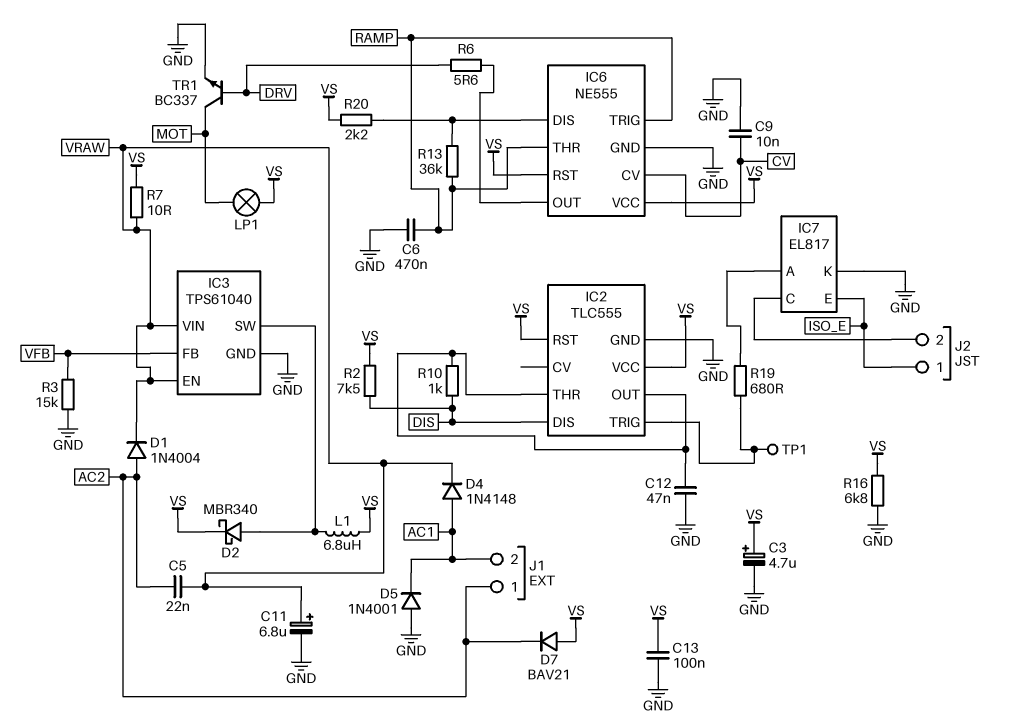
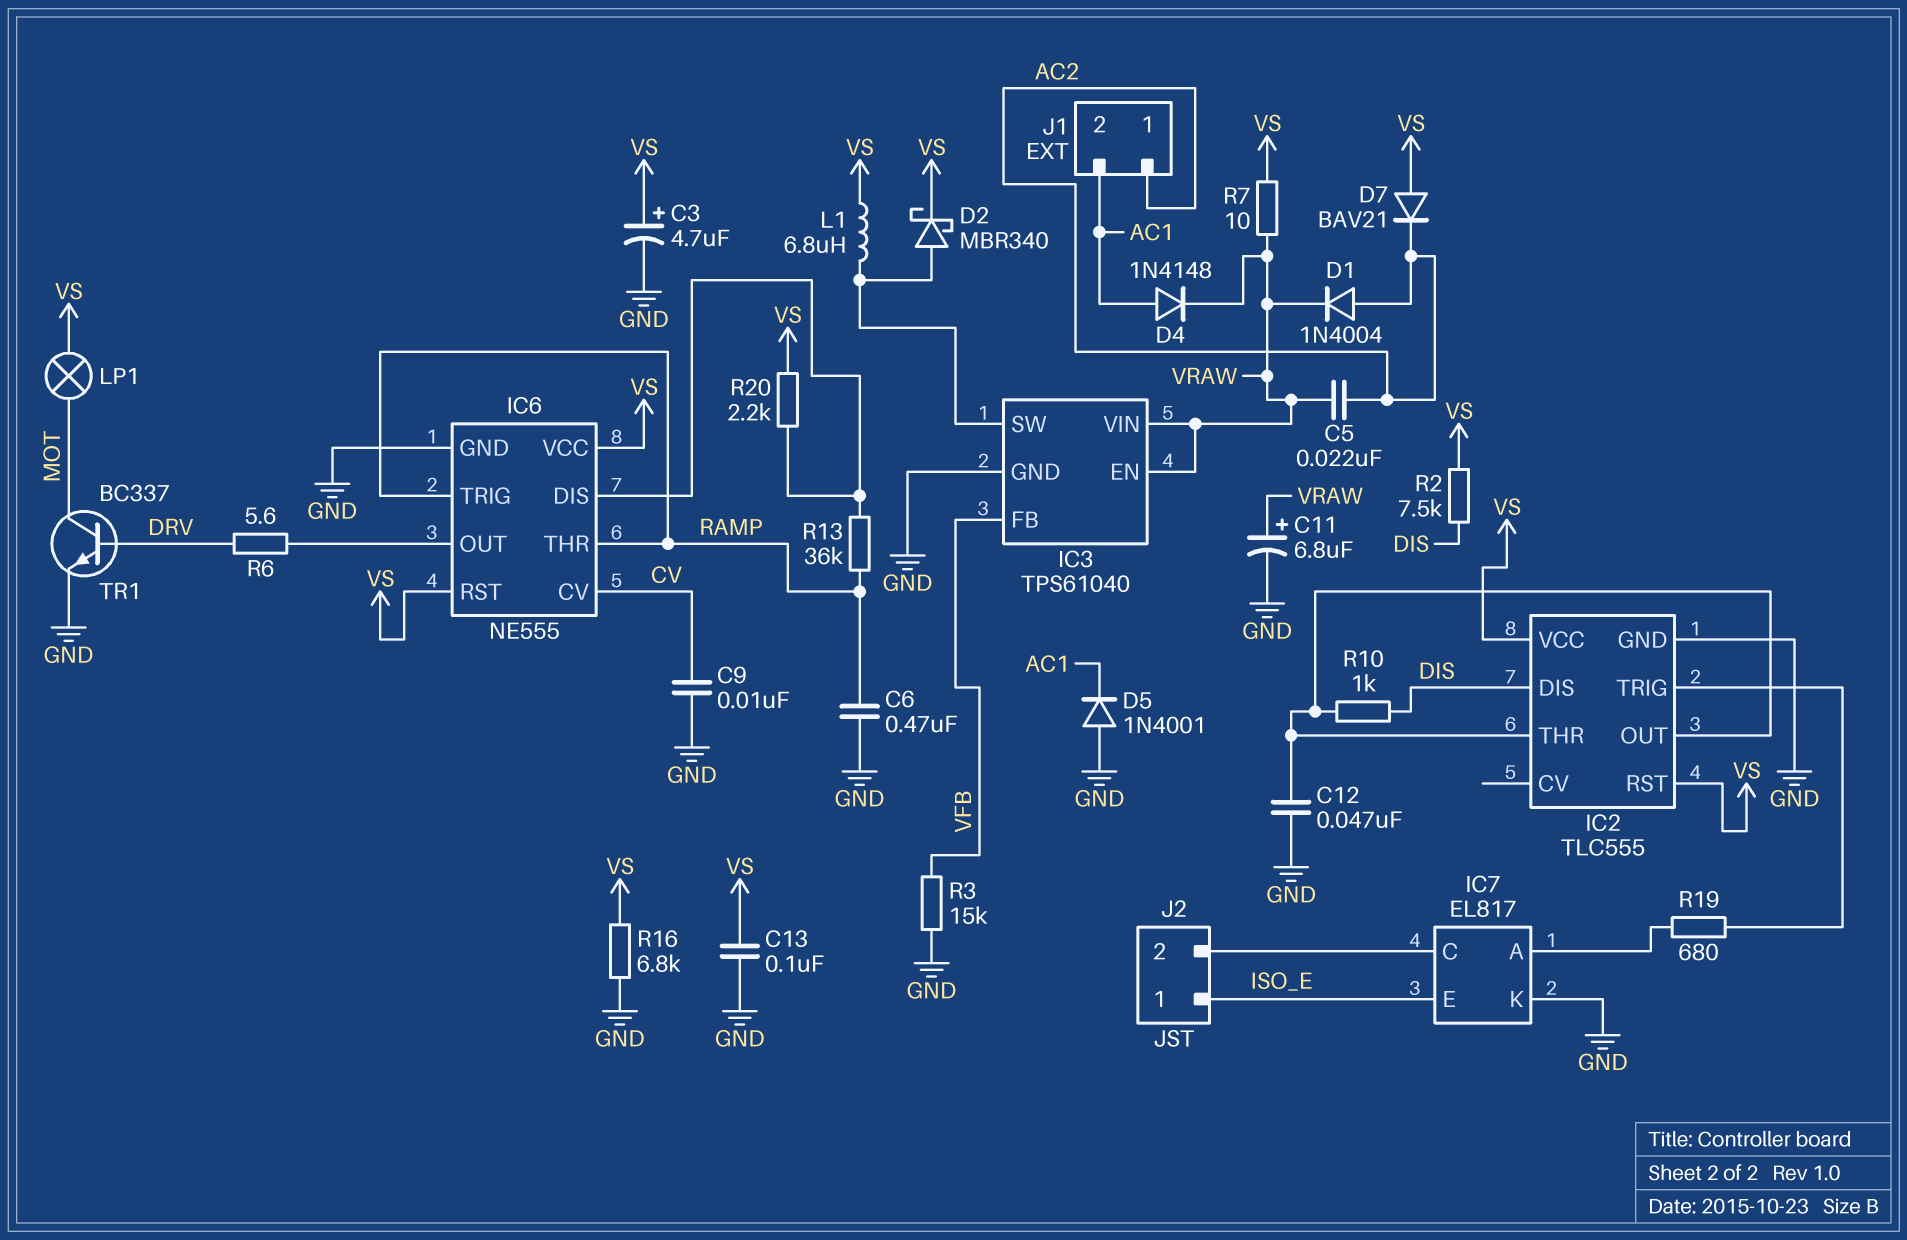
TP1: test point (IC2/TRIG) -> none

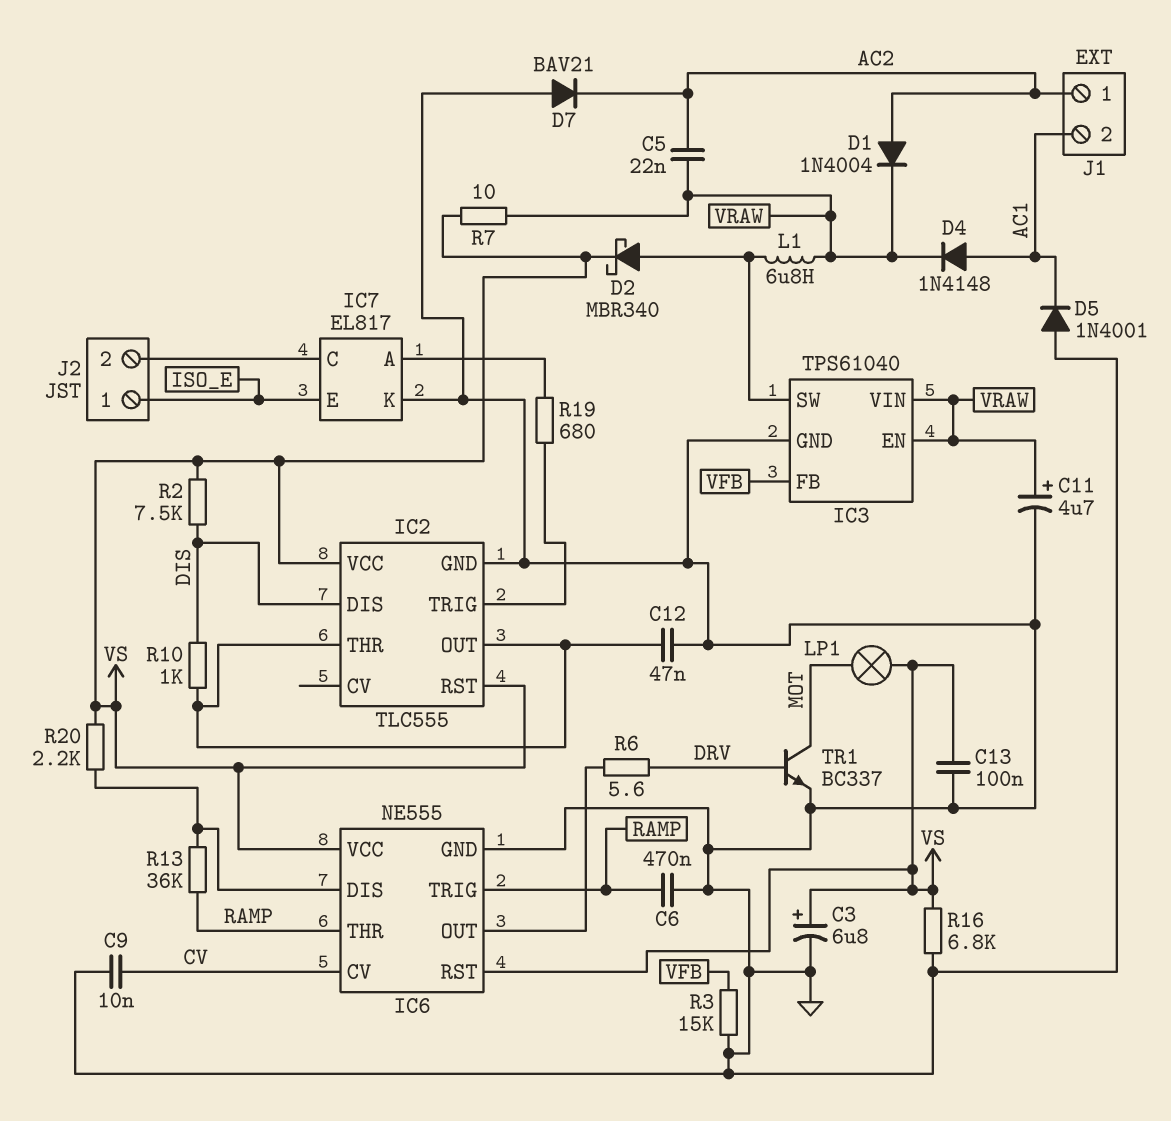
C3: 4.7uF (plus VS, minus GND) -> 6.8uF (plus VS, minus GND)
C11: 6.8uF (plus VRAW, minus GND) -> 4.7uF (plus VRAW, minus GND)
D7: diode BAV21 (A VS, K AC2) -> diode BAV21 (A GND, K AC2)
L1: 6.8uH (IC3/SW, VS) -> 6.8uH (IC3/SW, VRAW)

